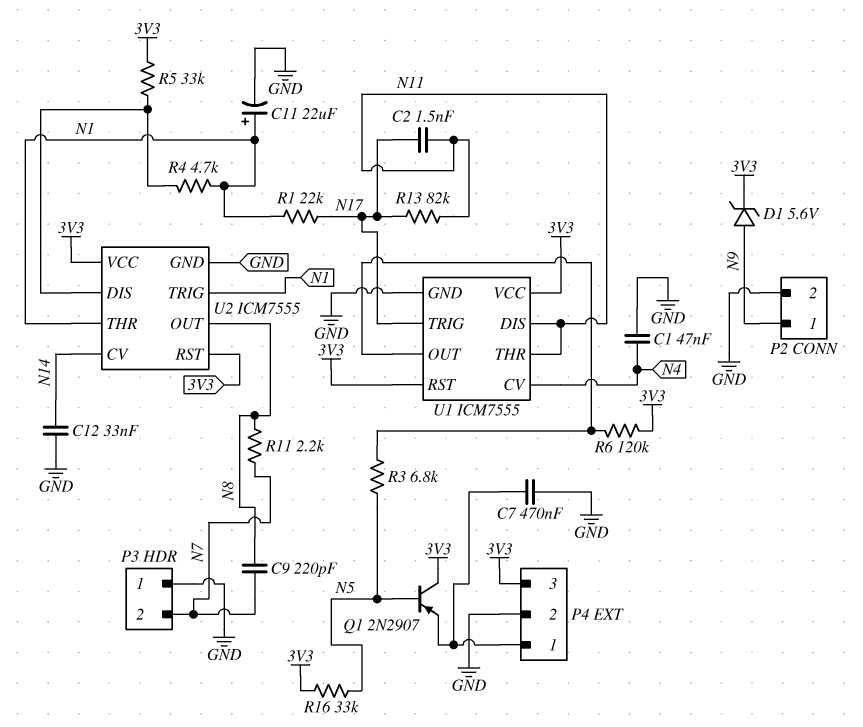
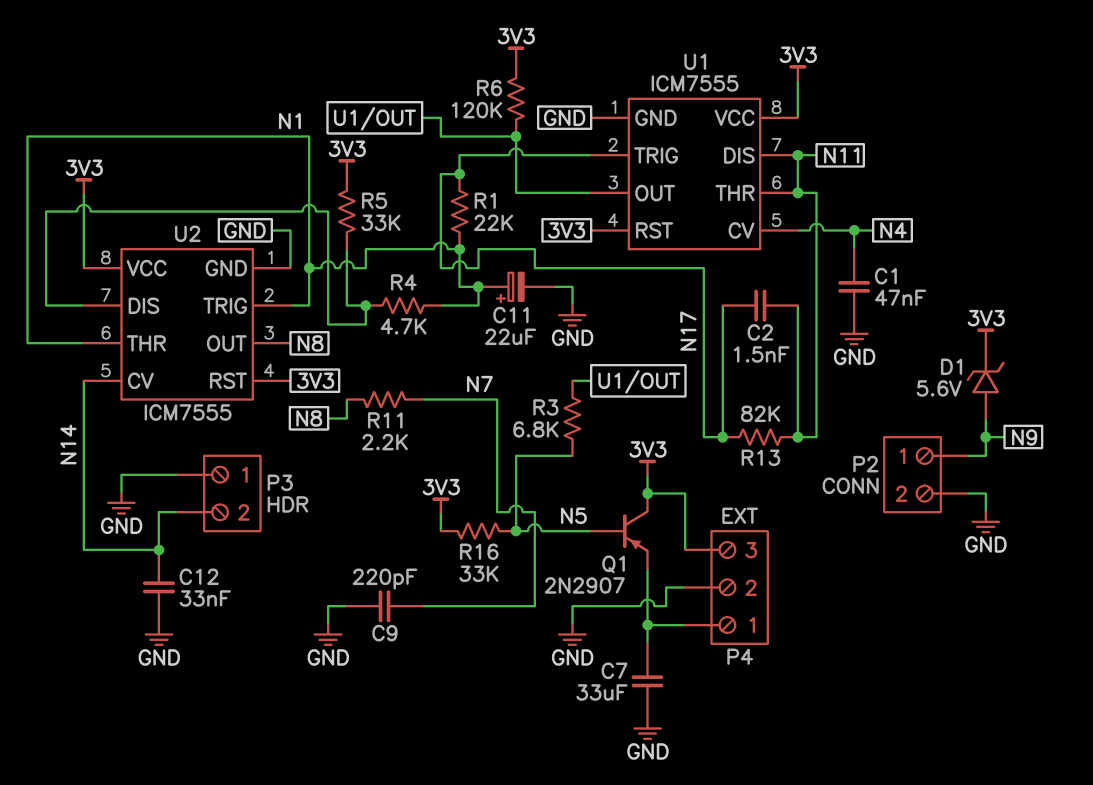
C7: 470nF (GND, P4/1) -> 33uF (GND, P4/1)
C9: 220pF (N7, N8) -> 220pF (GND, N7)
P3 pin 2: N7 -> N14

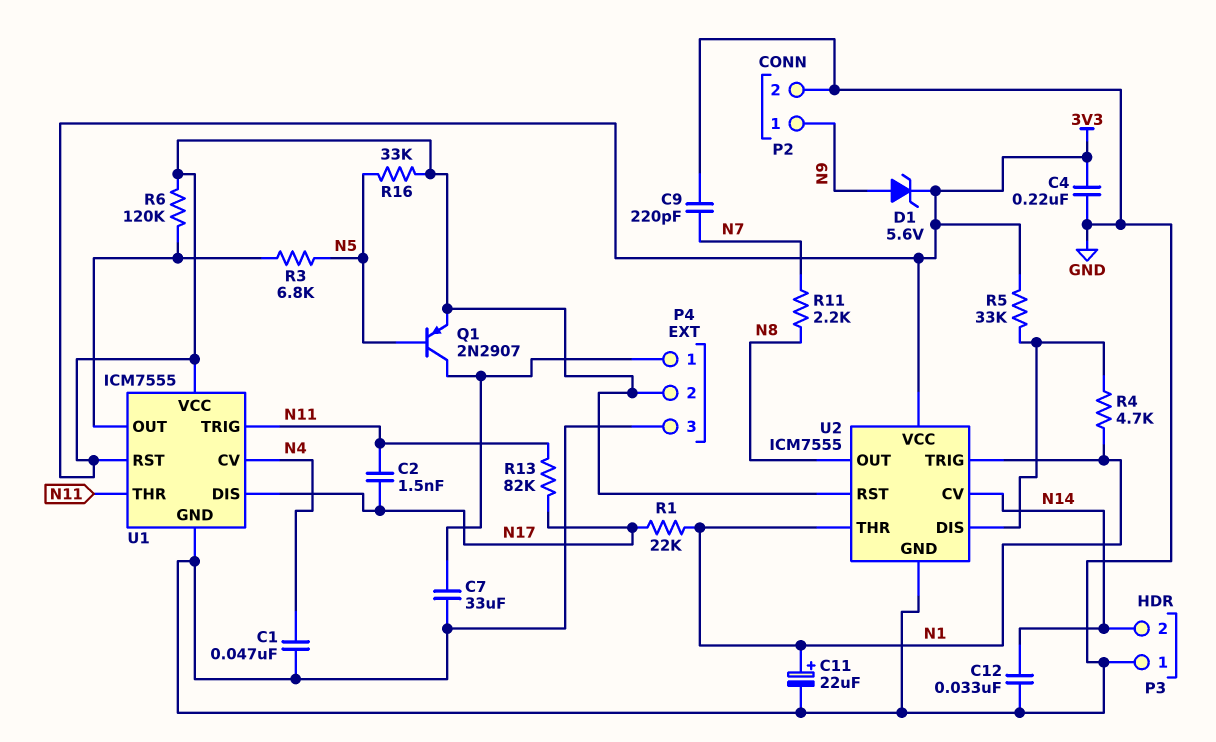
C4: none -> 220nF (3V3, GND)
P4 pin 2: GND -> 3V3
P4 pin 3: 3V3 -> GND
Q1: PNP 2N2907 (B N5, C 3V3, E P4/1) -> PNP 2N2907 (B N5, C P4/1, E 3V3)
U1 pin DIS: N11 -> N17
U1 pin TRIG: N17 -> N11

